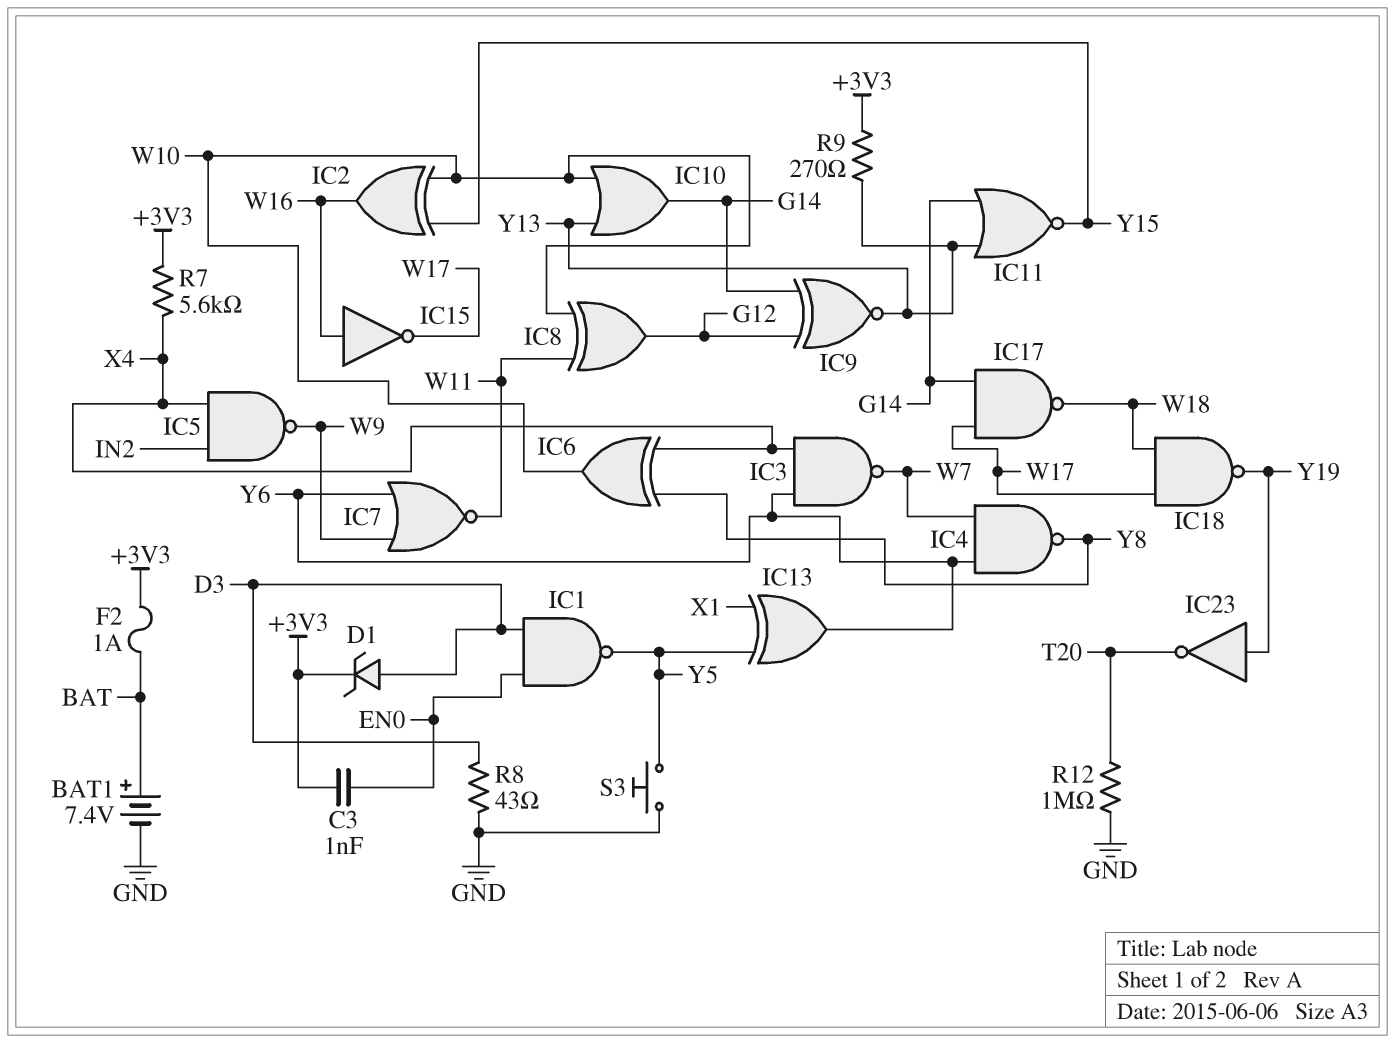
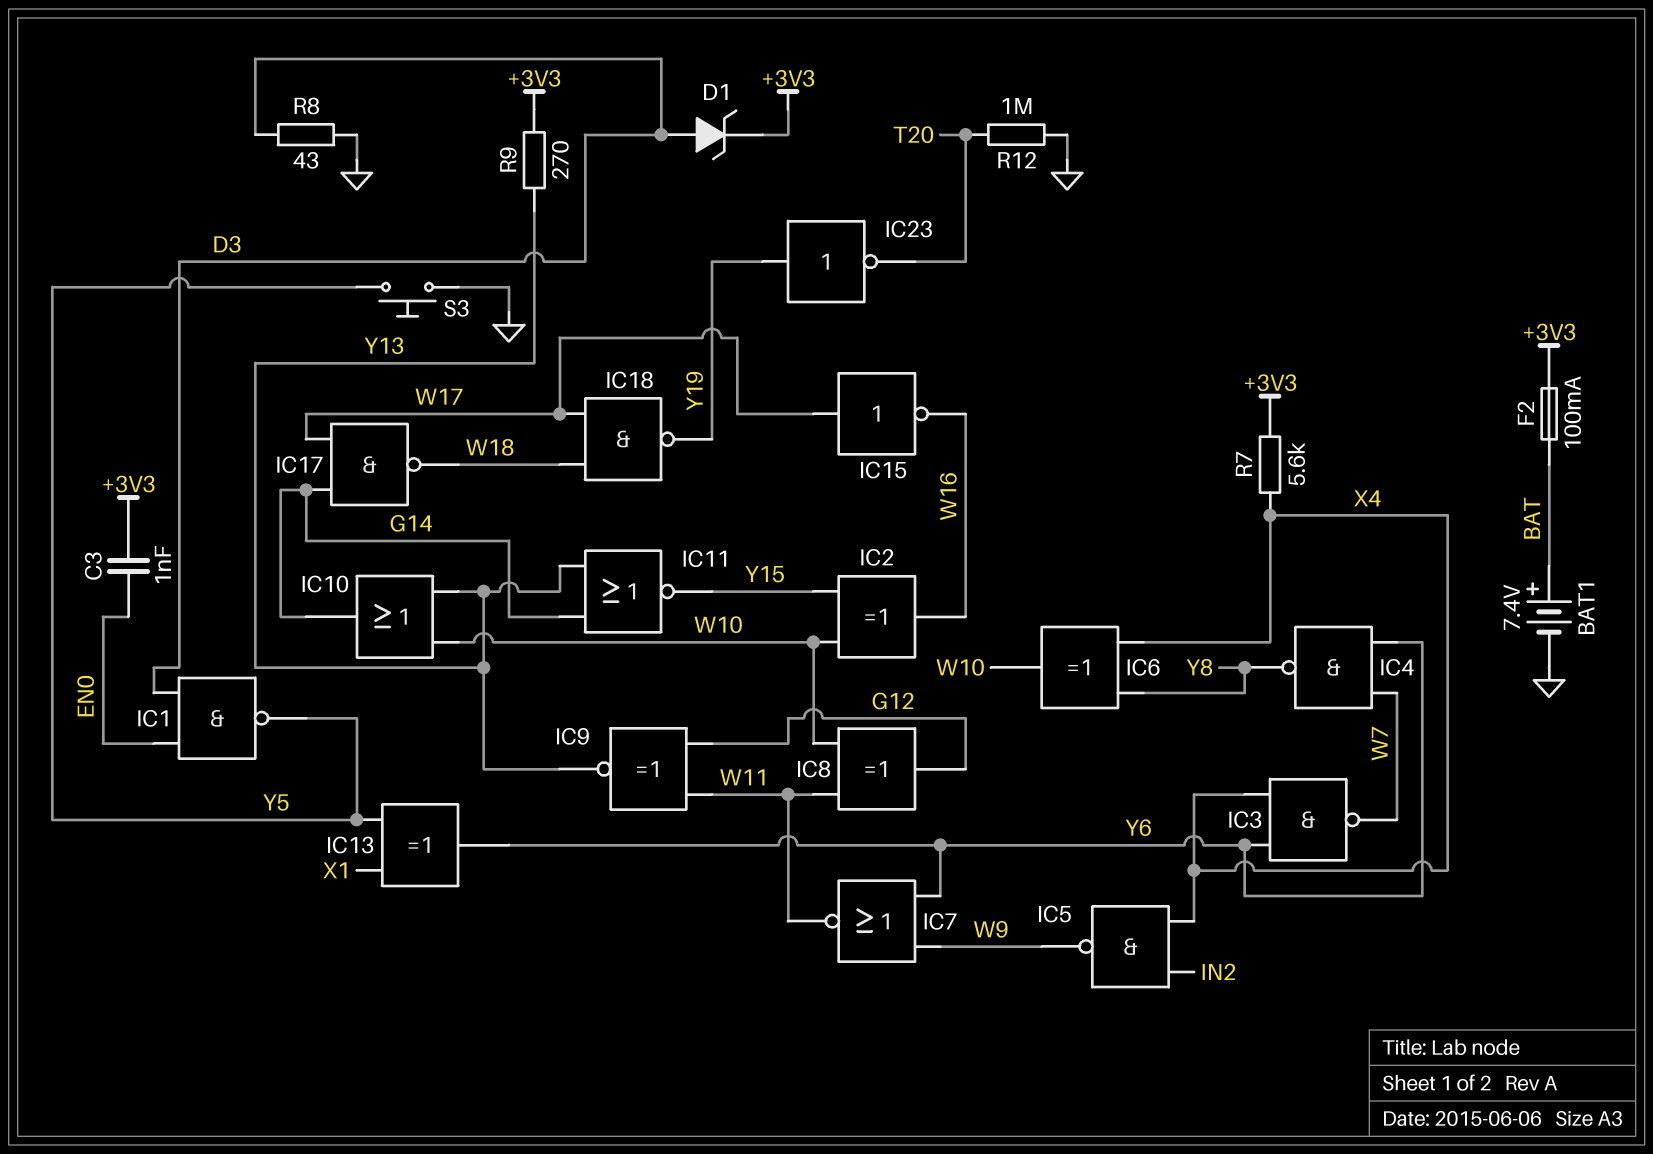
F2: 1A (+3V3, BAT) -> 100mA (+3V3, BAT)
IC9: XNOR (in G12, in G14, out Y13) -> XNOR (in G12, in W11, out Y13)
IC15: NOT (in W16, out W17) -> NOT (in W17, out W16)

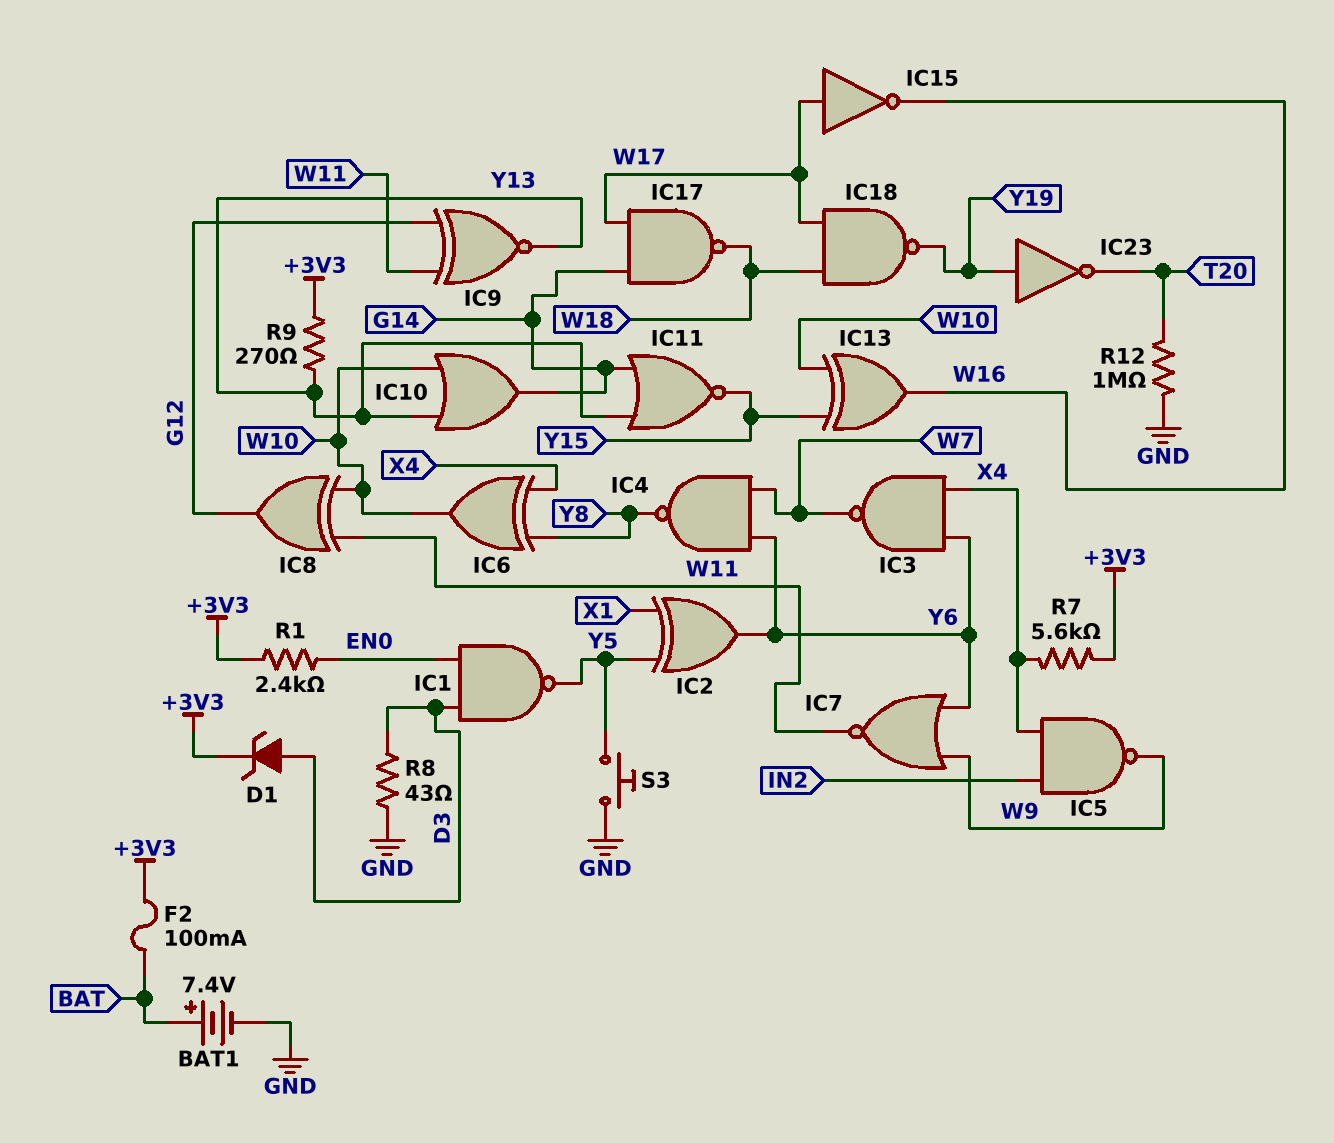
C3: 1nF (+3V3, EN0) -> none
IC2: XOR (in W10, in Y15, out W16) -> XOR (in X1, in Y5, out Y6)
IC13: XOR (in X1, in Y5, out Y6) -> XOR (in W10, in Y15, out W16)
R1: none -> 2.4k (+3V3, EN0)

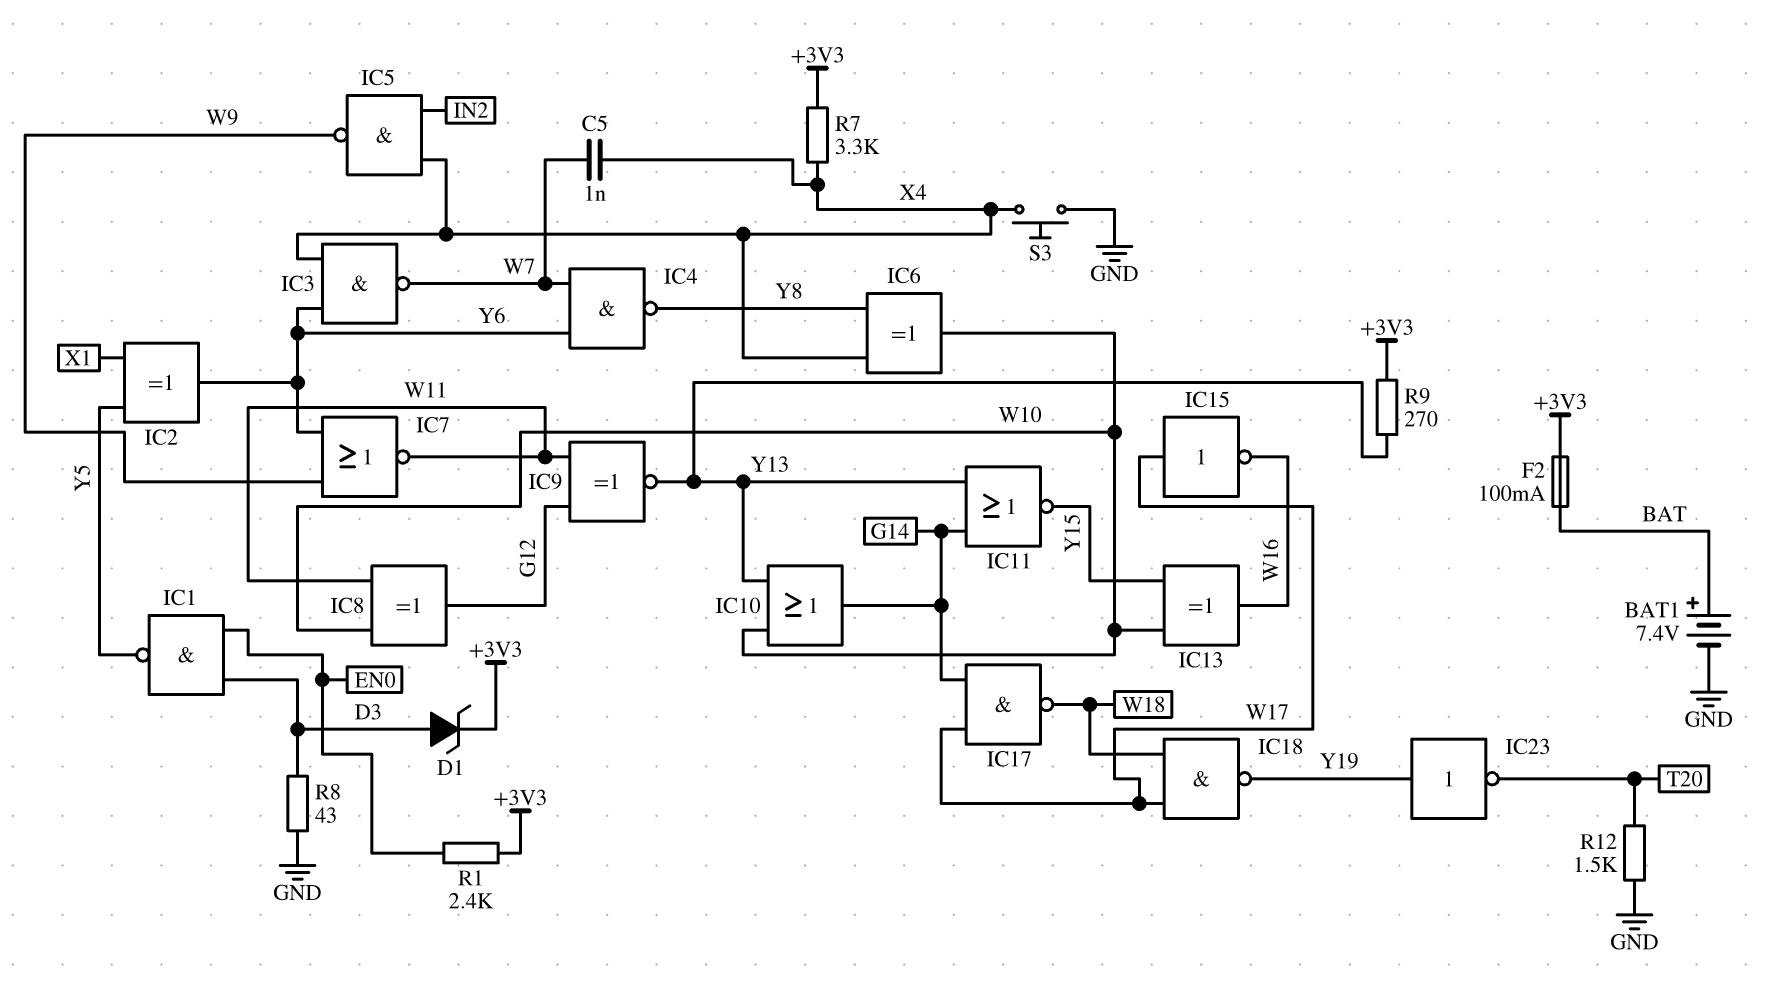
C5: none -> 1nF (W7, X4)
R7: 5.6k (+3V3, X4) -> 3.3k (+3V3, X4)
R12: 1M (GND, T20) -> 1.5k (GND, T20)
S3: button (GND, Y5) -> button (GND, X4)

